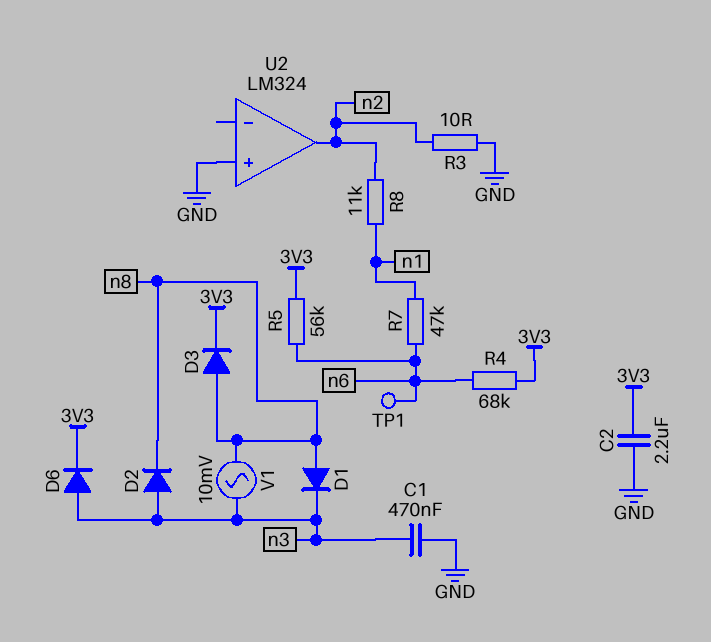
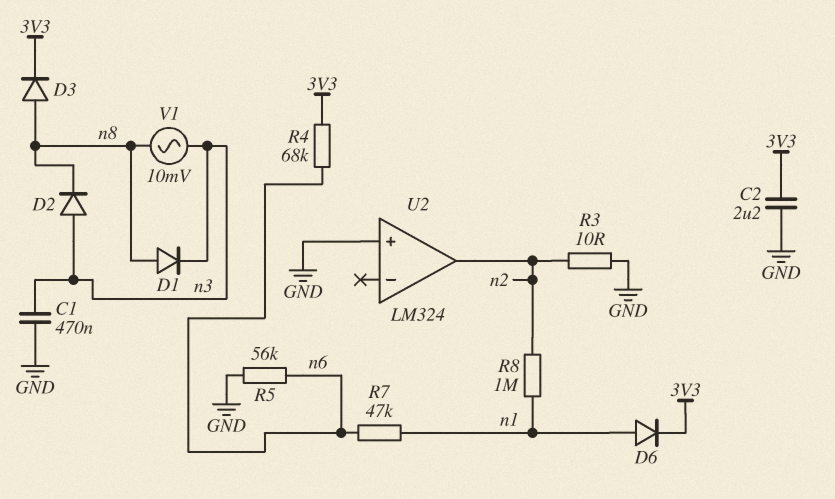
D6: diode (A n3, K 3V3) -> diode (A n1, K 3V3)
R5: 56k (3V3, n6) -> 56k (GND, n6)
R8: 11k (n1, n2) -> 1M (n1, n2)
TP1: test point (n6) -> none

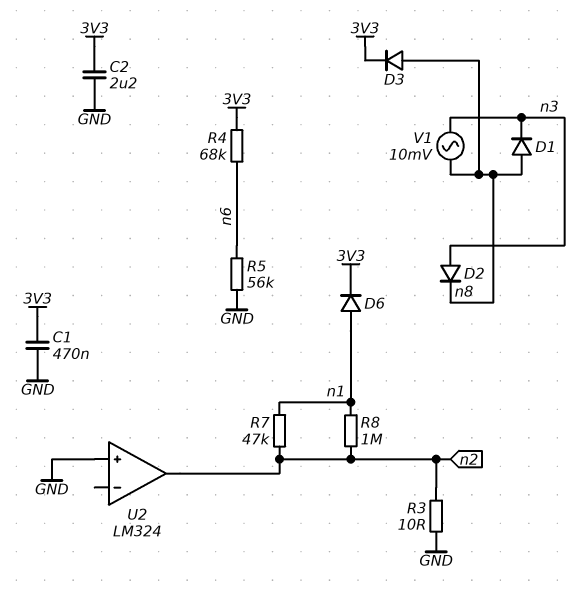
C1: 470nF (GND, n3) -> 470nF (3V3, GND)
R7: 47k (n1, n6) -> 47k (n1, n2)

